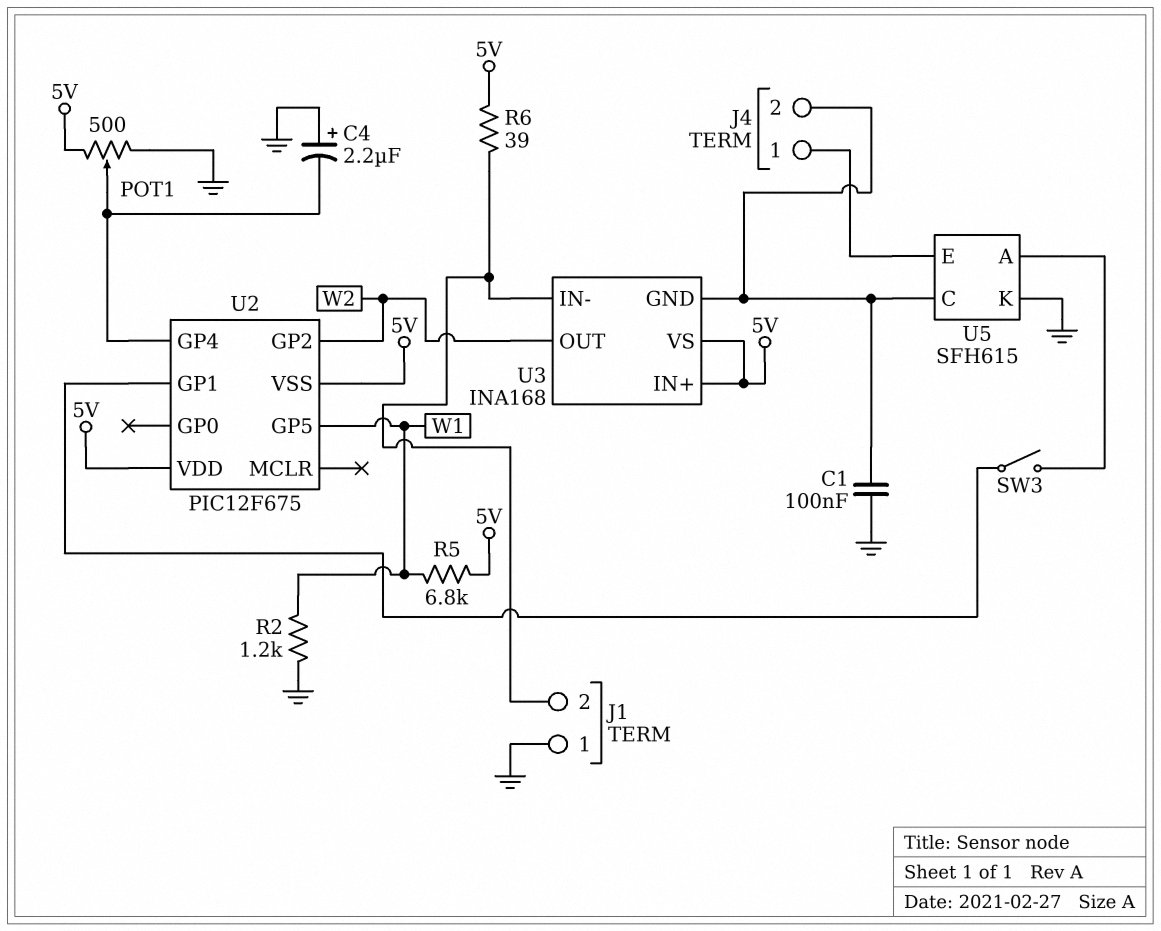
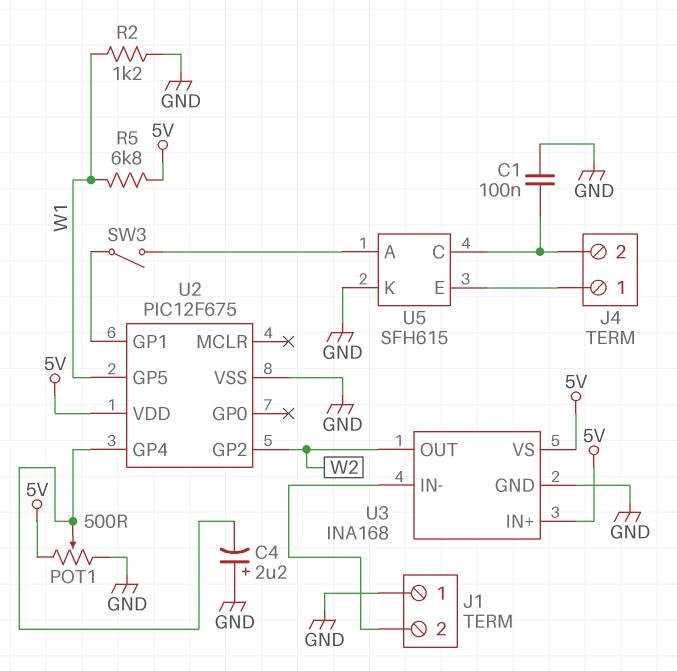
R6: 39 (5V, J1/2) -> none
U2 pin VSS: 5V -> GND
U3 pin GND: J4/2 -> GND

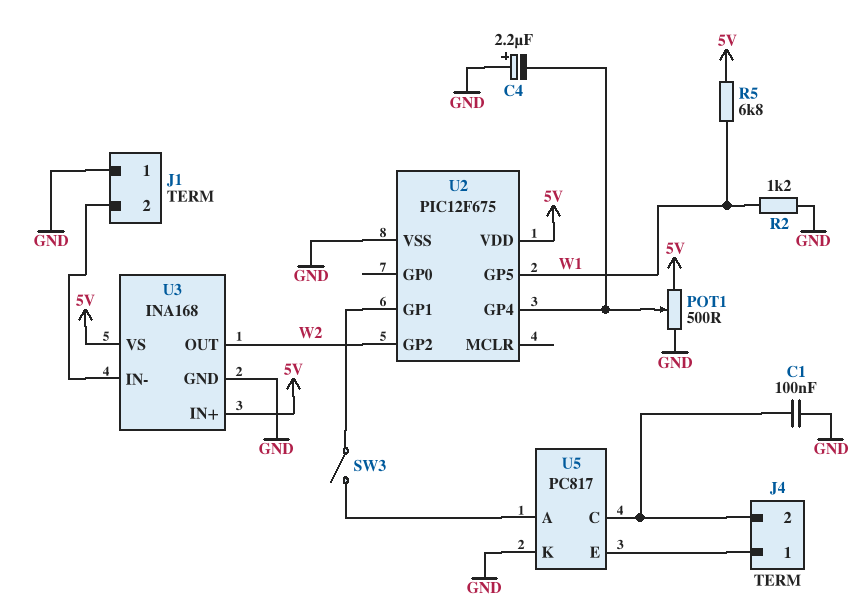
U5: SFH615 -> PC817

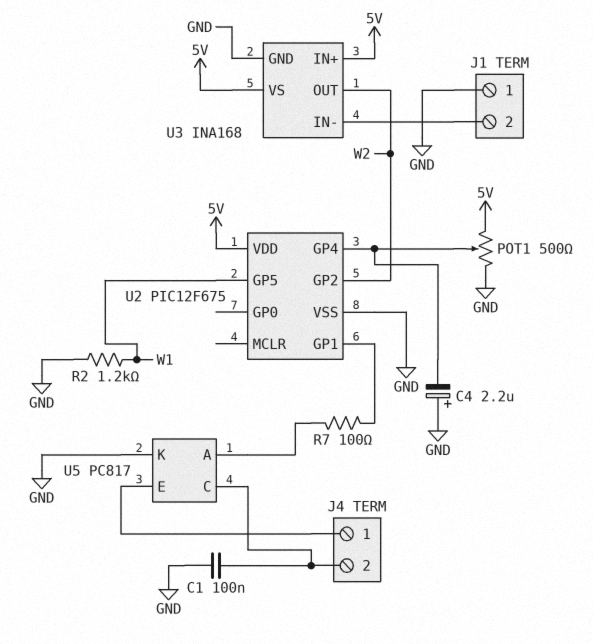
R5: 6.8k (5V, W1) -> none
R7: none -> 100 (U2/GP1, U5/A)
SW3: switch (U2/GP1, U5/A) -> none

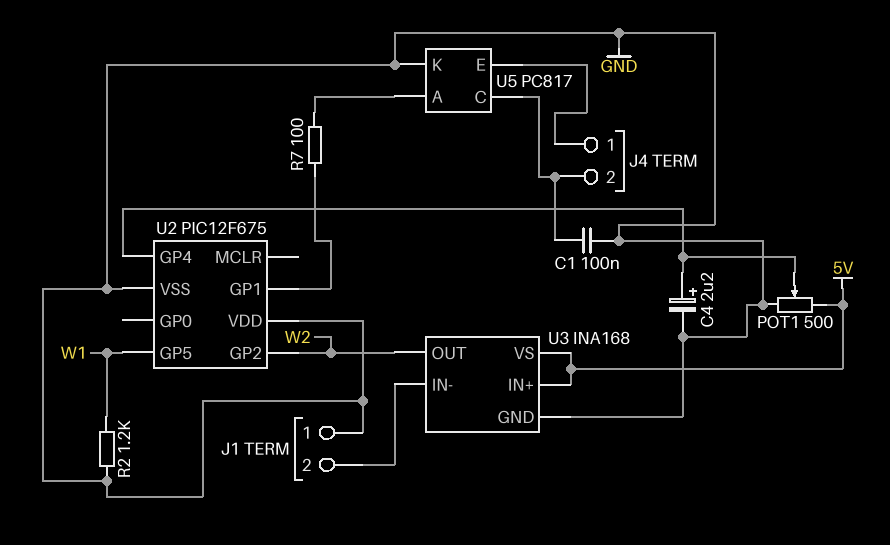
C4: 2.2uF (plus GND, minus U2/GP4) -> 2.2uF (plus U2/GP4, minus GND)
U2 pin VDD: 5V -> GND

